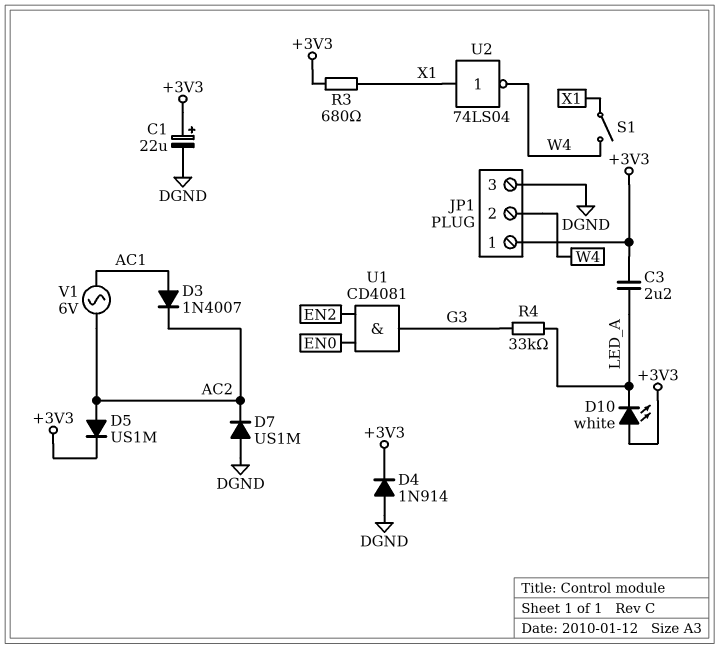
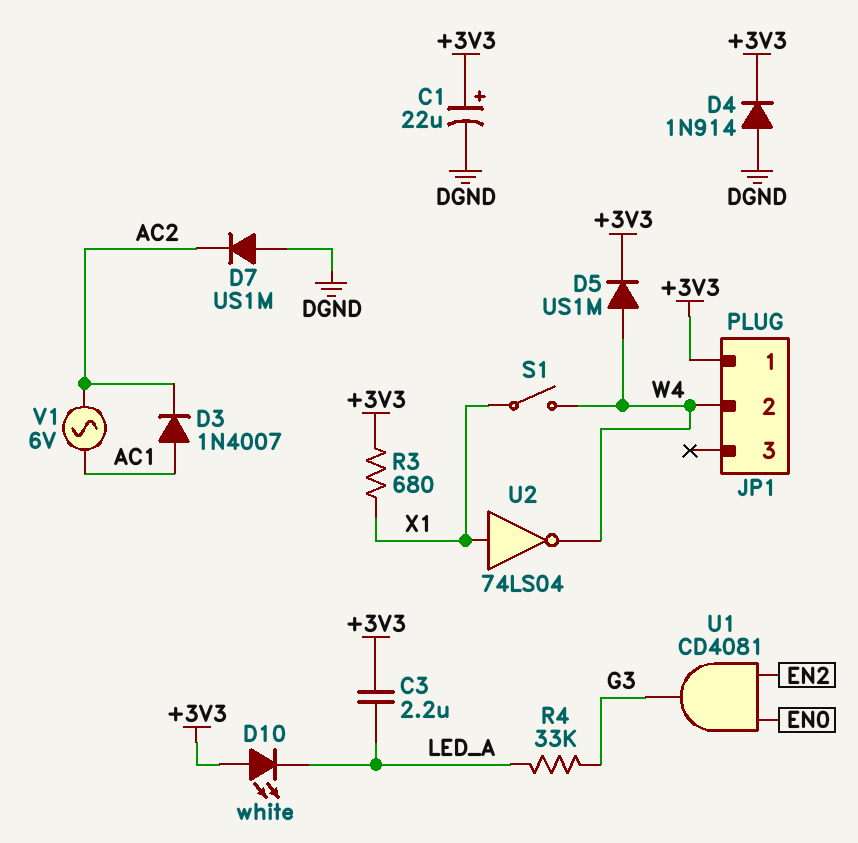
D5: diode US1M (A AC2, K +3V3) -> diode US1M (A W4, K +3V3)
JP1 pin 3: DGND -> none

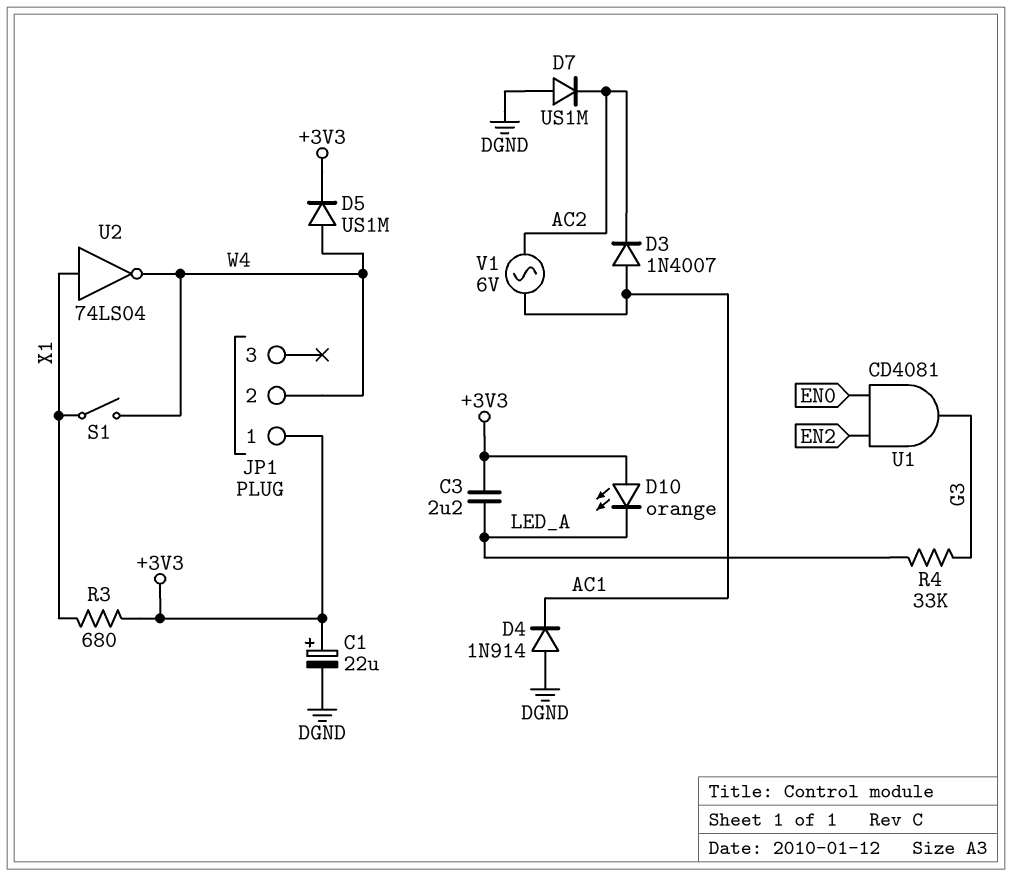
D4: diode 1N914 (A DGND, K +3V3) -> diode 1N914 (A DGND, K AC1)
D10: LED white (A +3V3, K LED_A) -> LED orange (A +3V3, K LED_A)

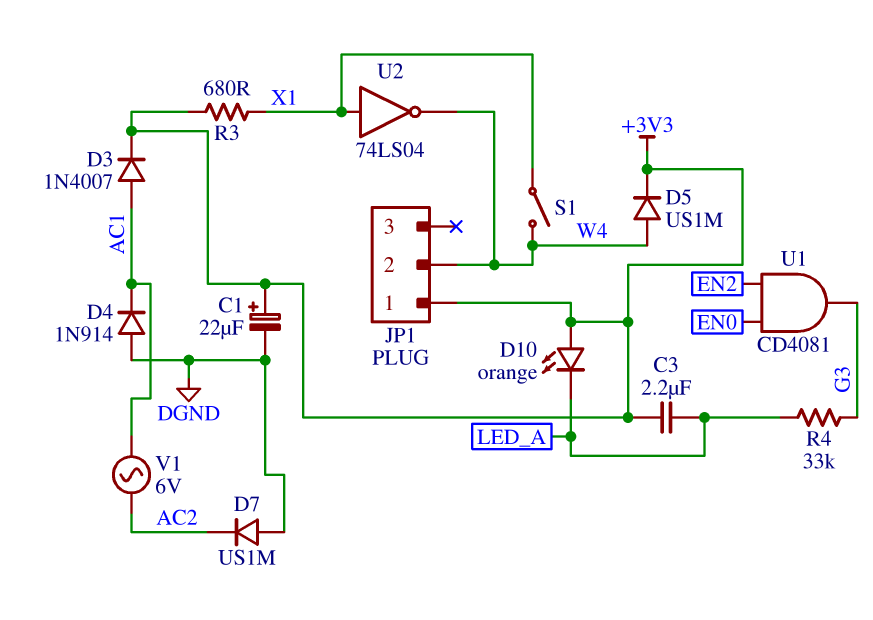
D3: diode 1N4007 (A AC1, K AC2) -> diode 1N4007 (A AC1, K +3V3)

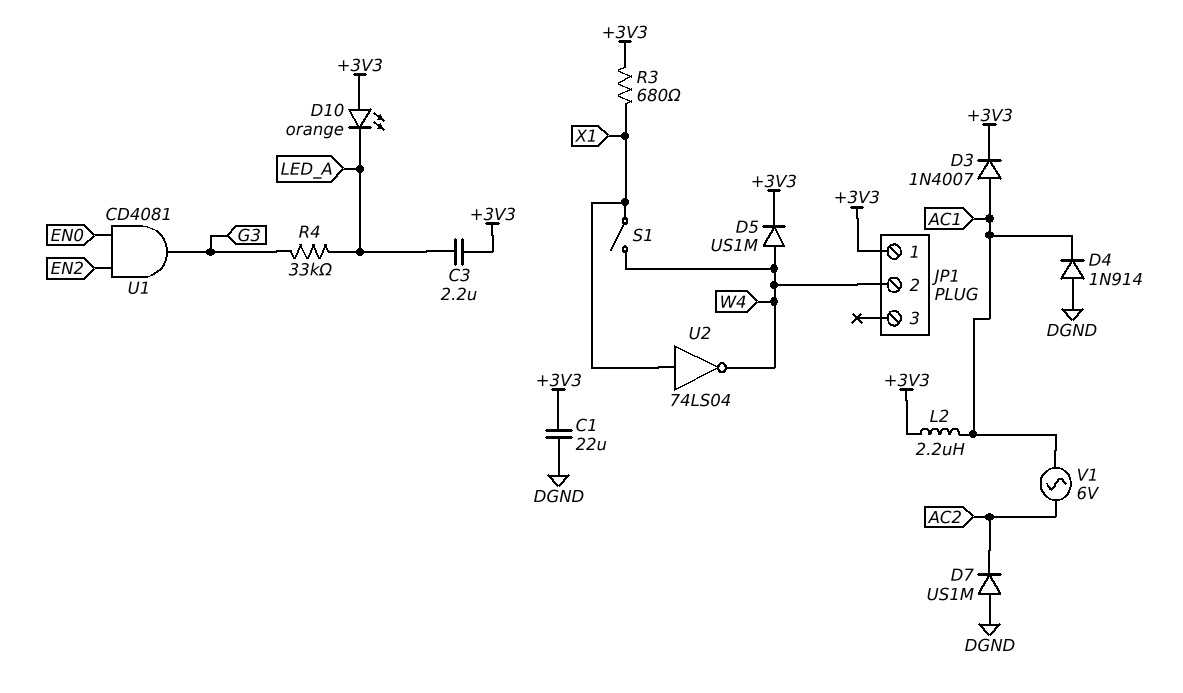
C1: 22uF (plus +3V3, minus DGND) -> 22uF (+3V3, DGND)
L2: none -> 2.2uH (+3V3, AC1)

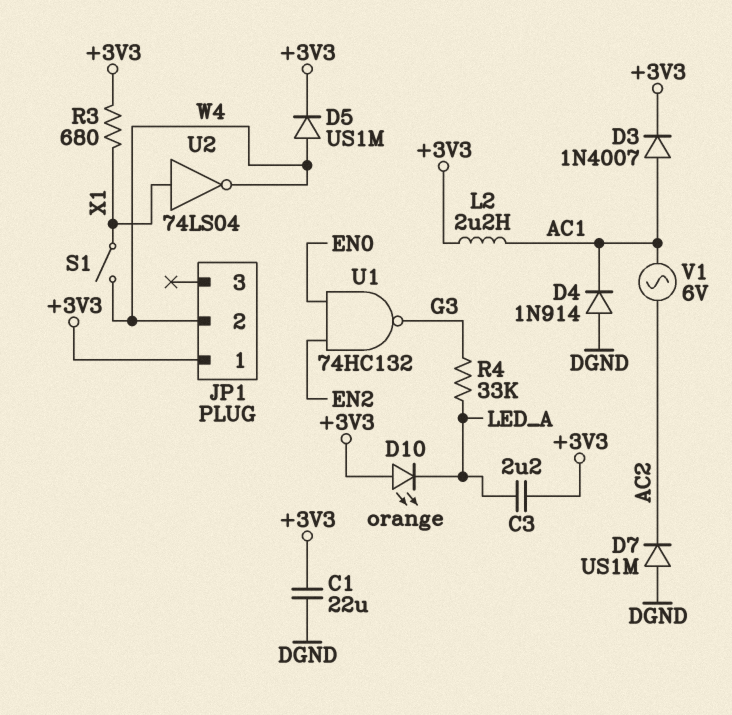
U1: AND CD4081 (in EN0, in EN2, out G3) -> NAND 74HC132 (in EN0, in EN2, out G3)

